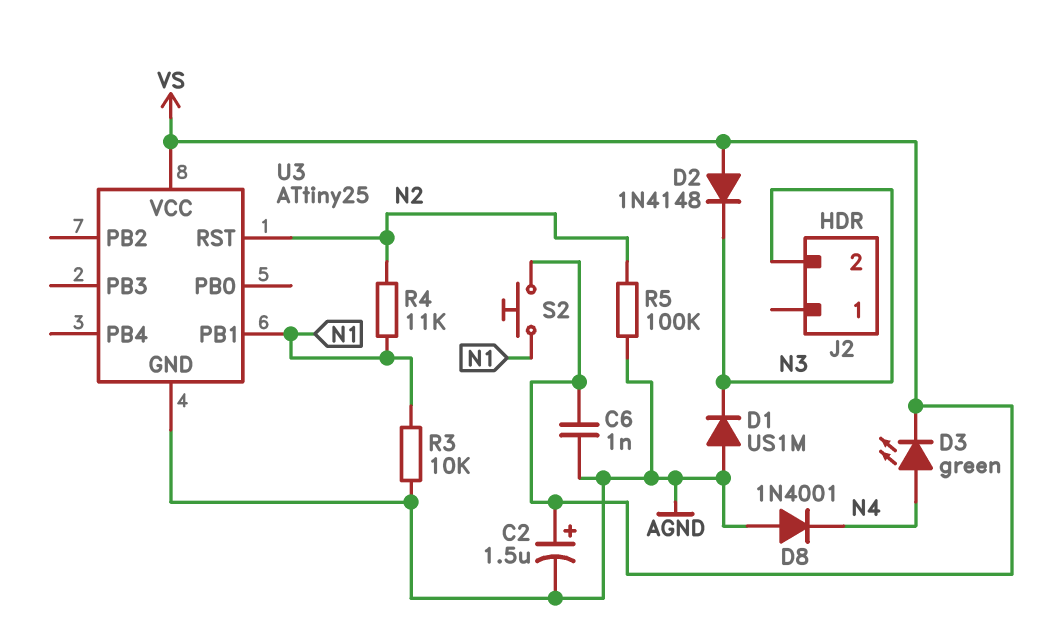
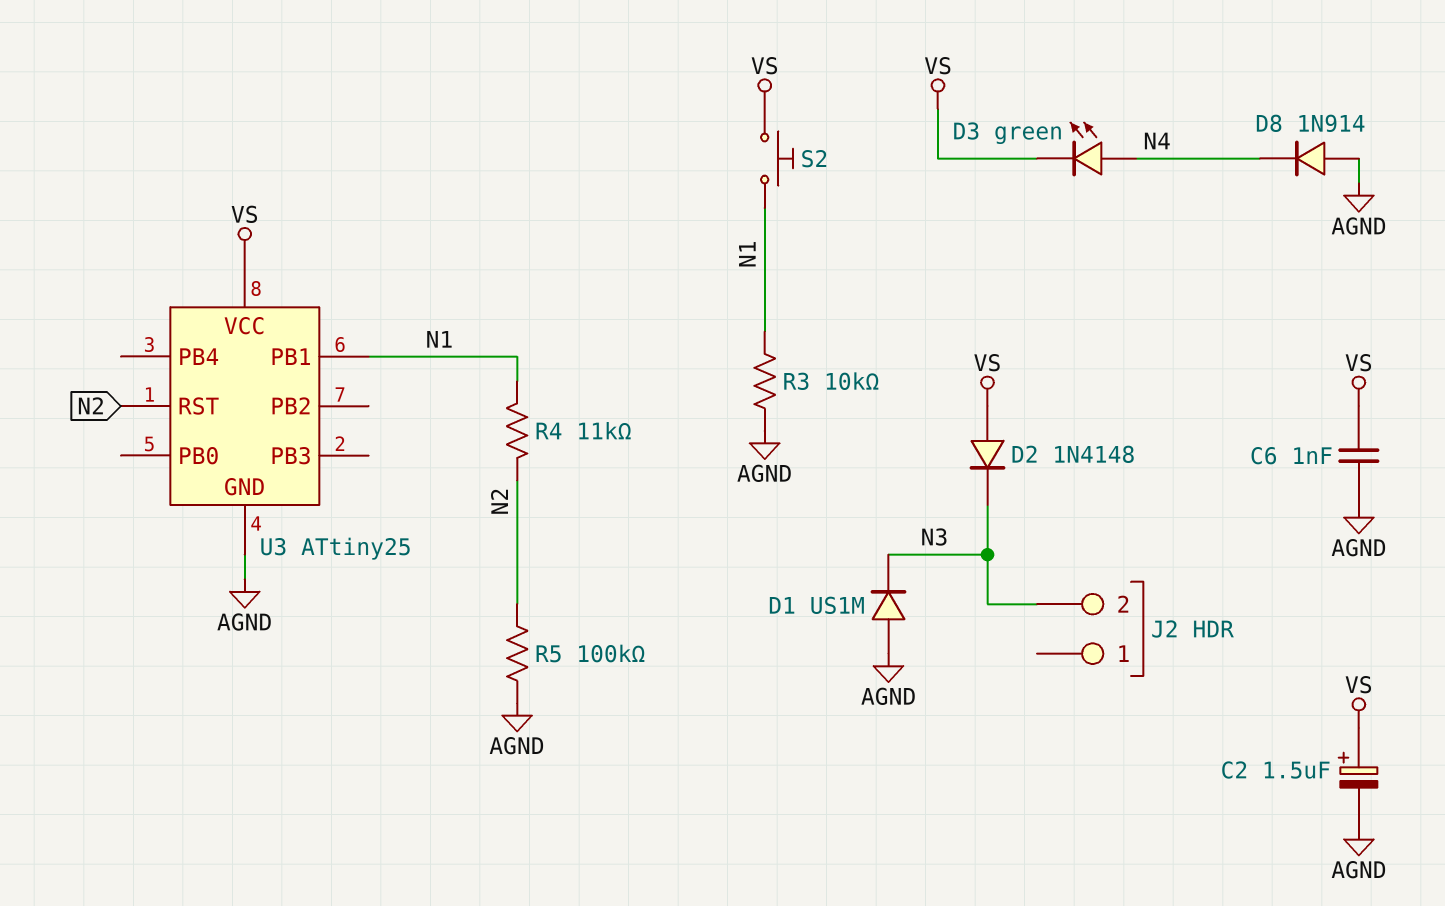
D8: diode 1N4001 (A AGND, K N4) -> diode 1N914 (A AGND, K N4)

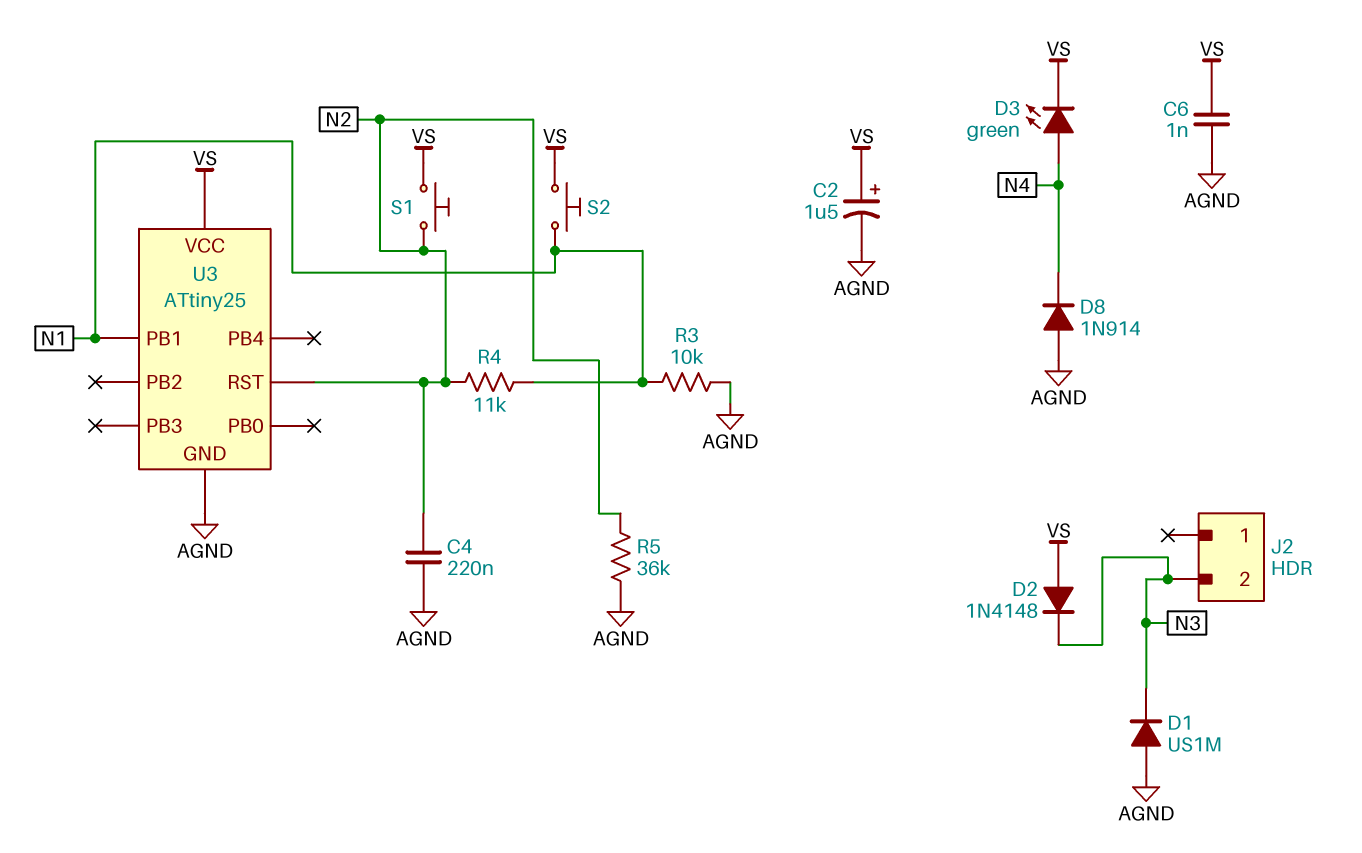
C4: none -> 220nF (AGND, N2)
R5: 100k (AGND, N2) -> 36k (AGND, N2)
S1: none -> button (N2, VS)

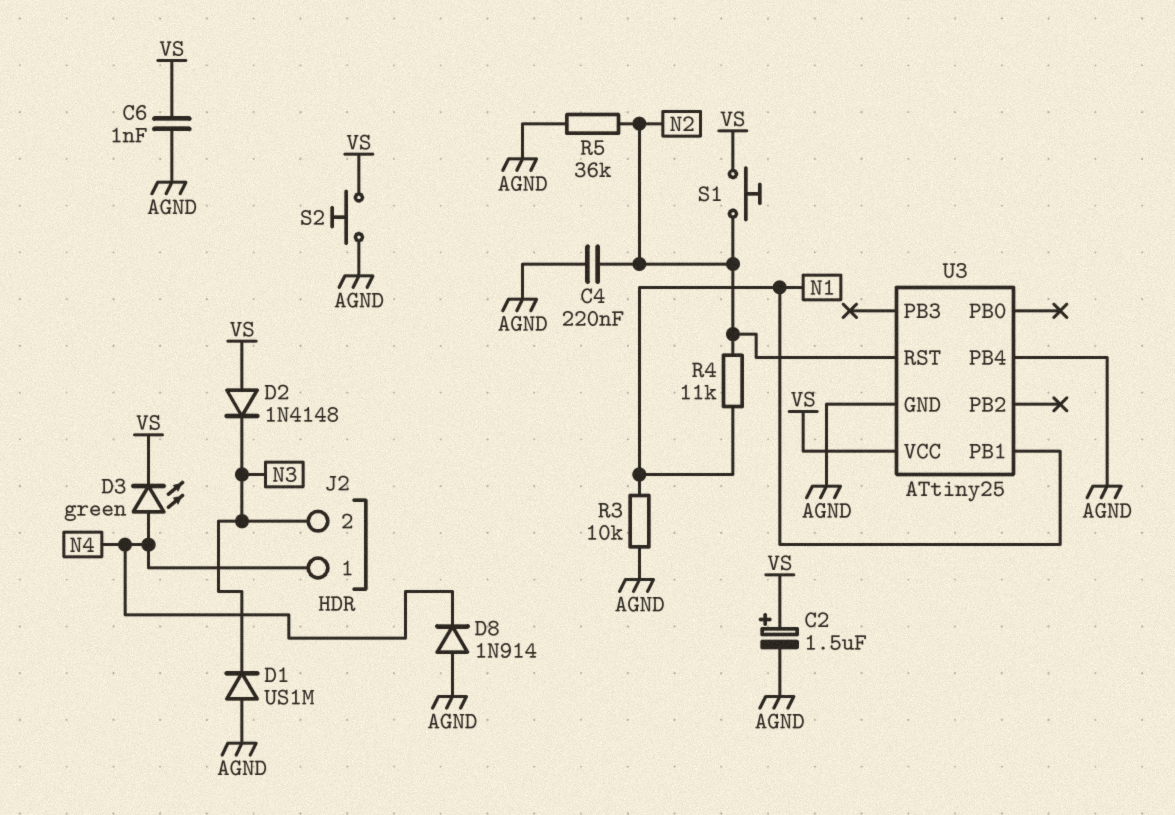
J2 pin 1: none -> N4
S2: button (N1, VS) -> button (AGND, VS)
U3 pin PB4: none -> AGND

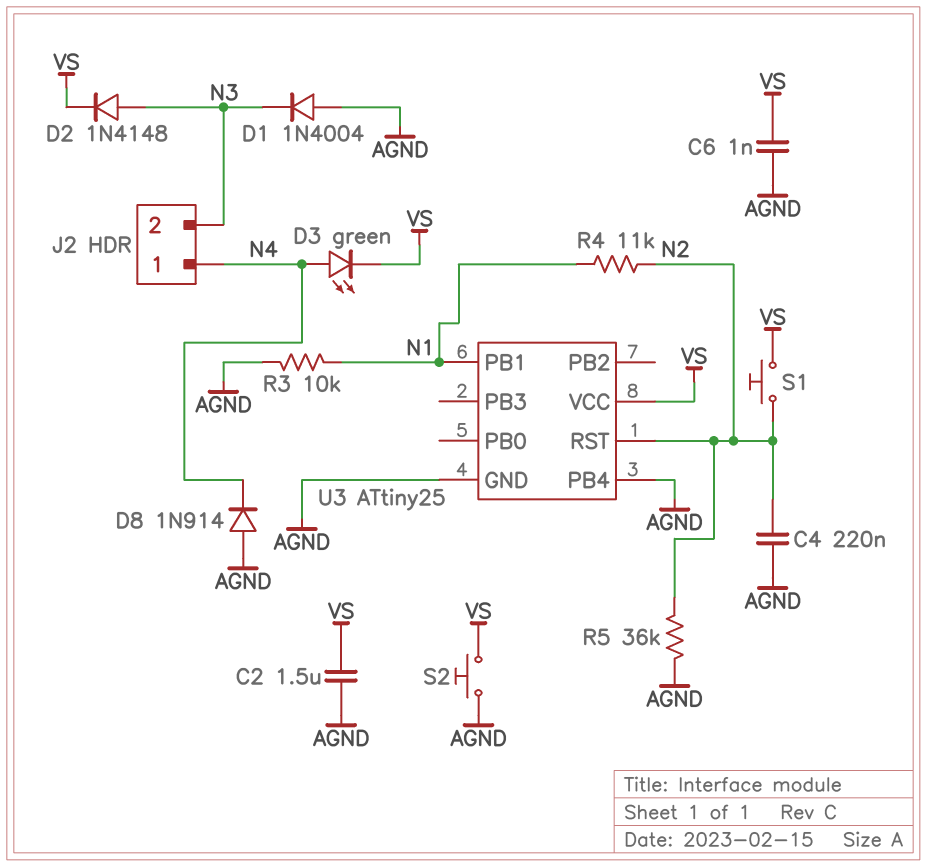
C2: 1.5uF (plus VS, minus AGND) -> 1.5uF (AGND, VS)
D1: diode US1M (A AGND, K N3) -> diode 1N4004 (A AGND, K N3)
D2: diode 1N4148 (A VS, K N3) -> diode 1N4148 (A N3, K VS)

